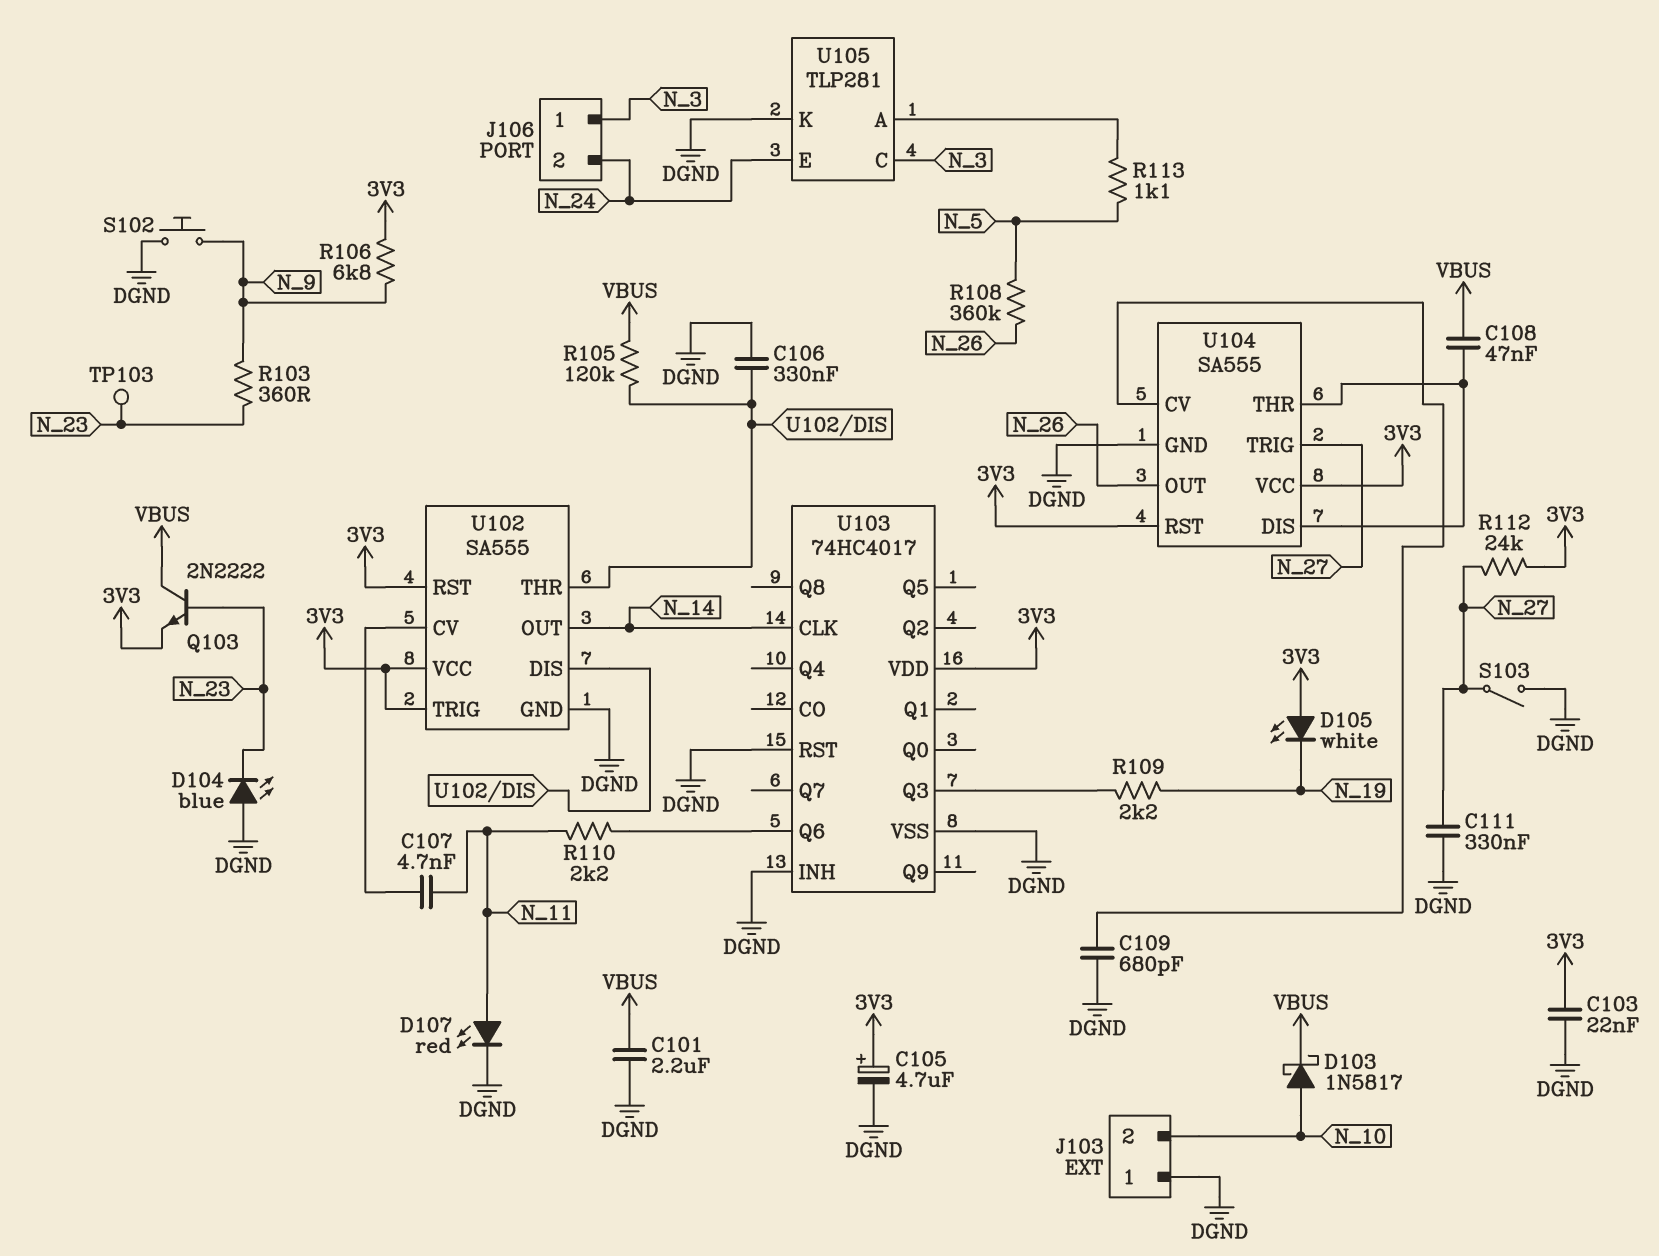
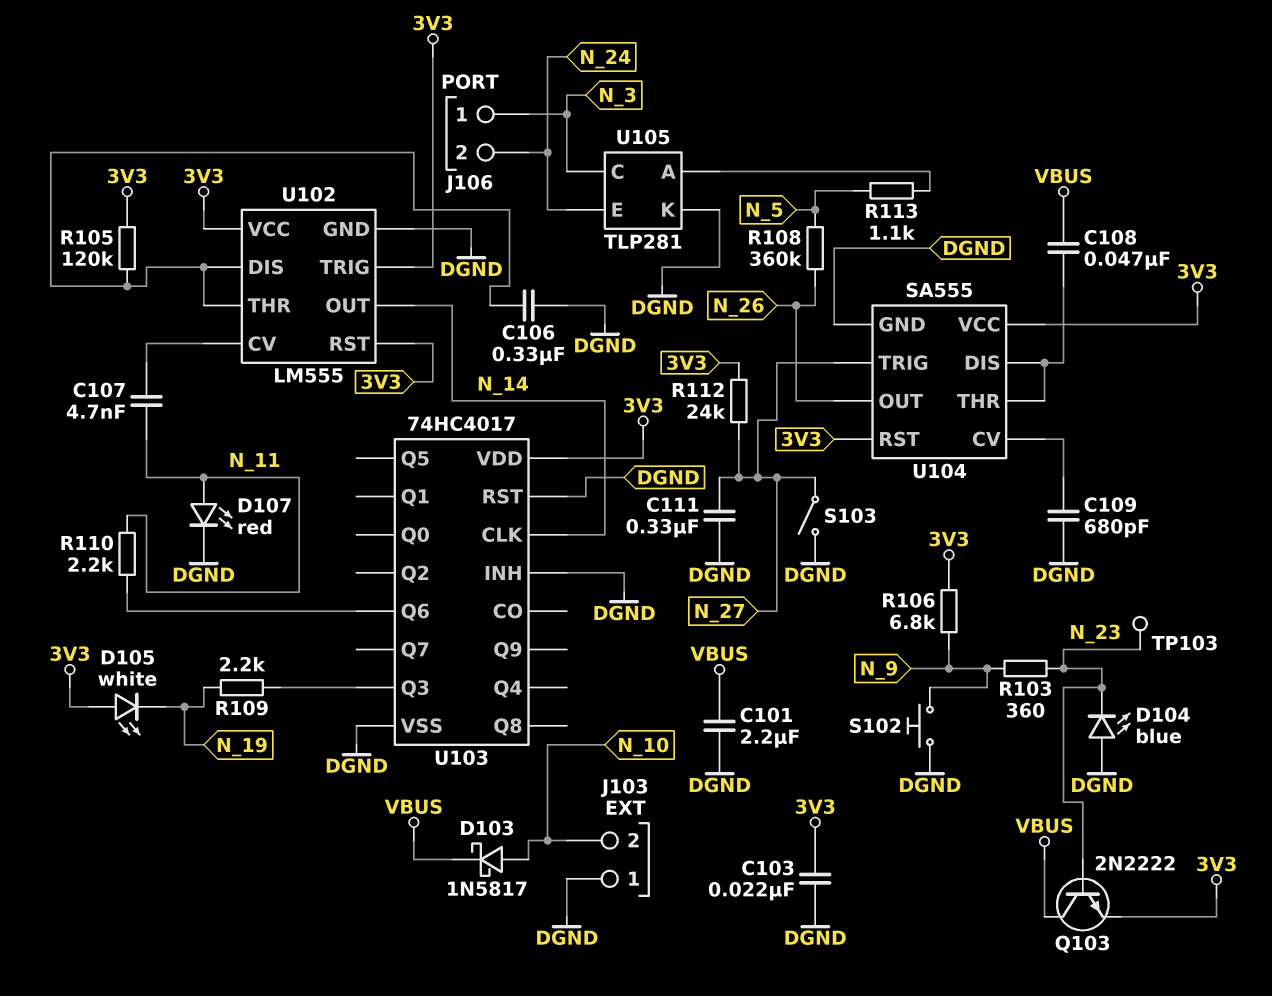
C105: 4.7uF (plus 3V3, minus DGND) -> none
R105: 120k (U102/DIS, VBUS) -> 120k (3V3, U102/DIS)
U102: SA555 -> LM555

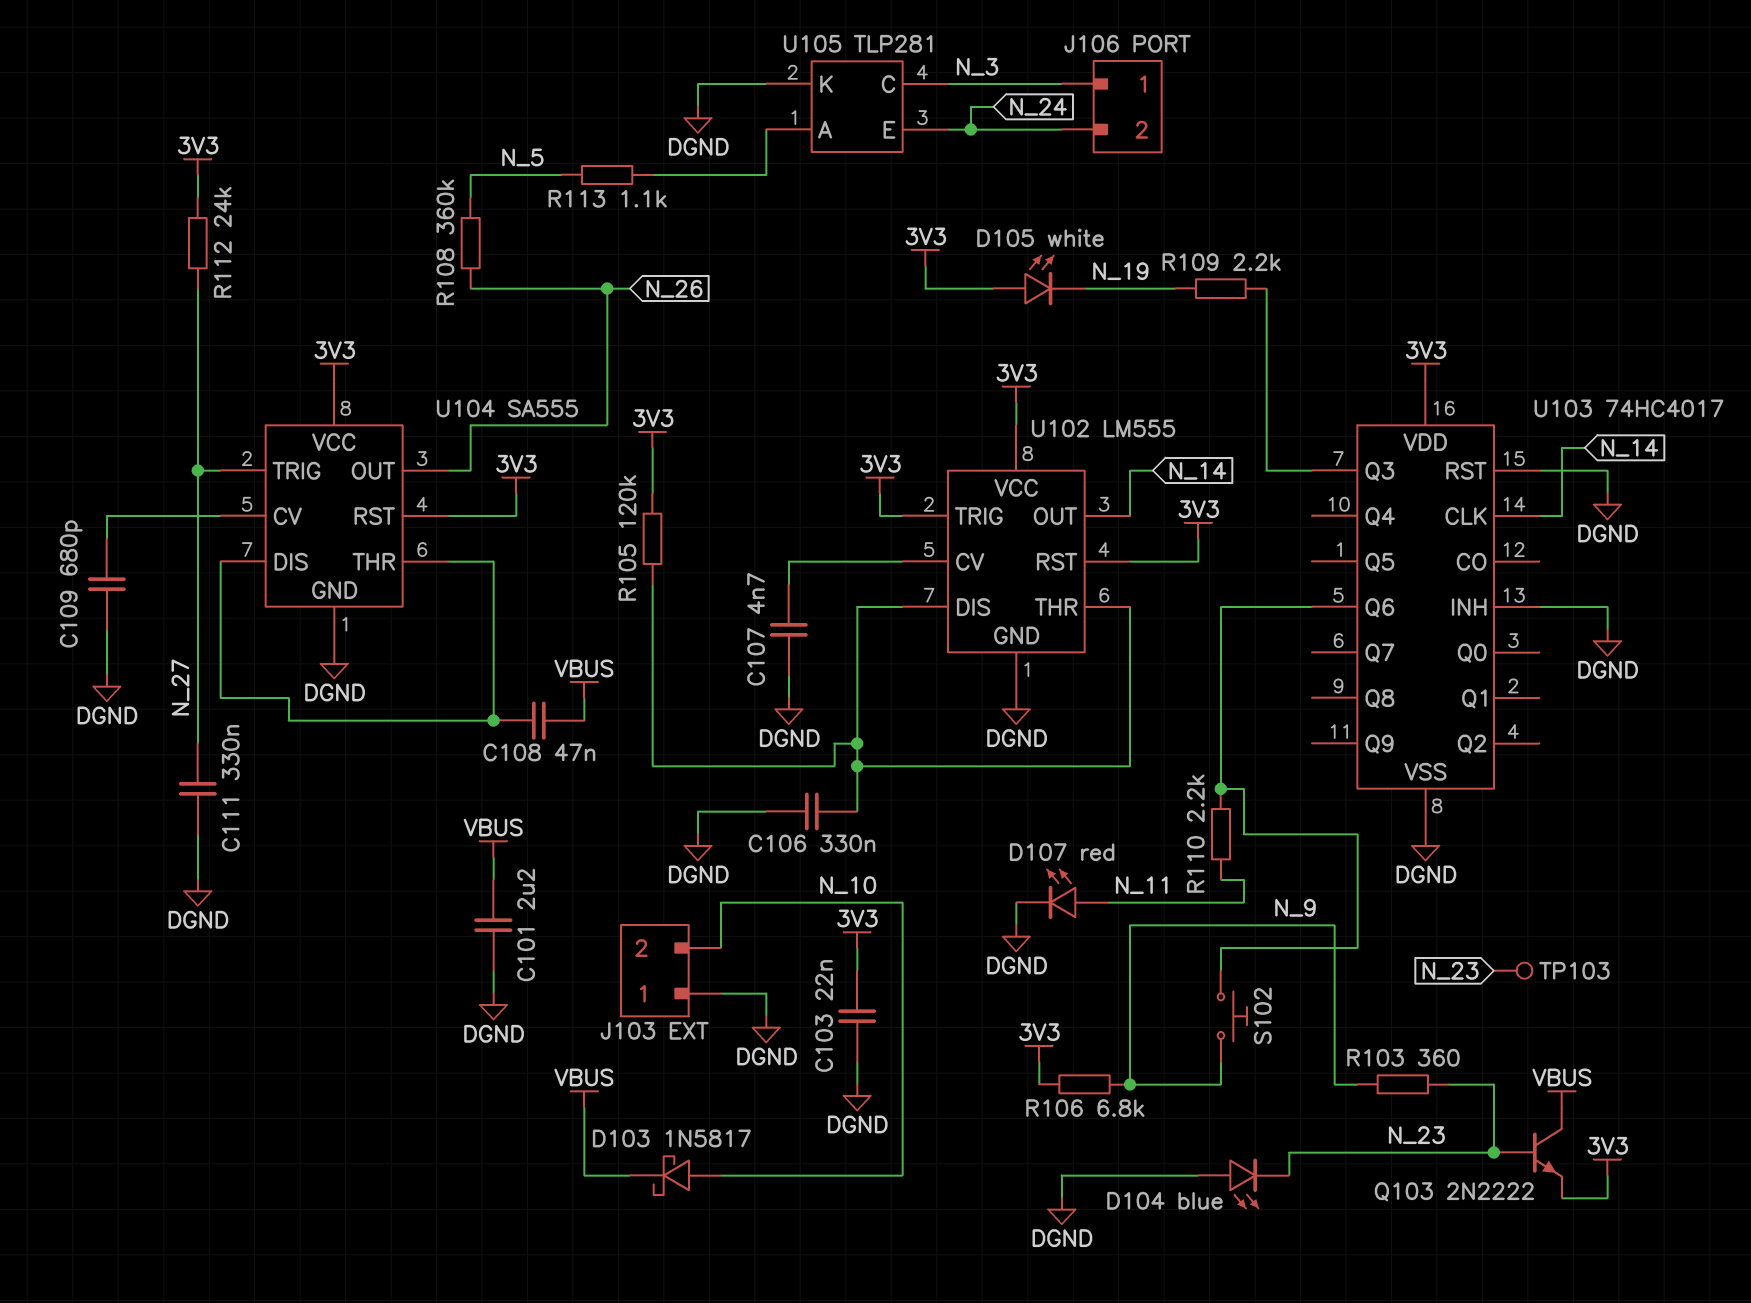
C107: 4.7nF (N_11, U102/CV) -> 4.7nF (DGND, U102/CV)
S102: button (DGND, N_9) -> button (N_9, U103/Q6)
S103: switch (DGND, N_27) -> none

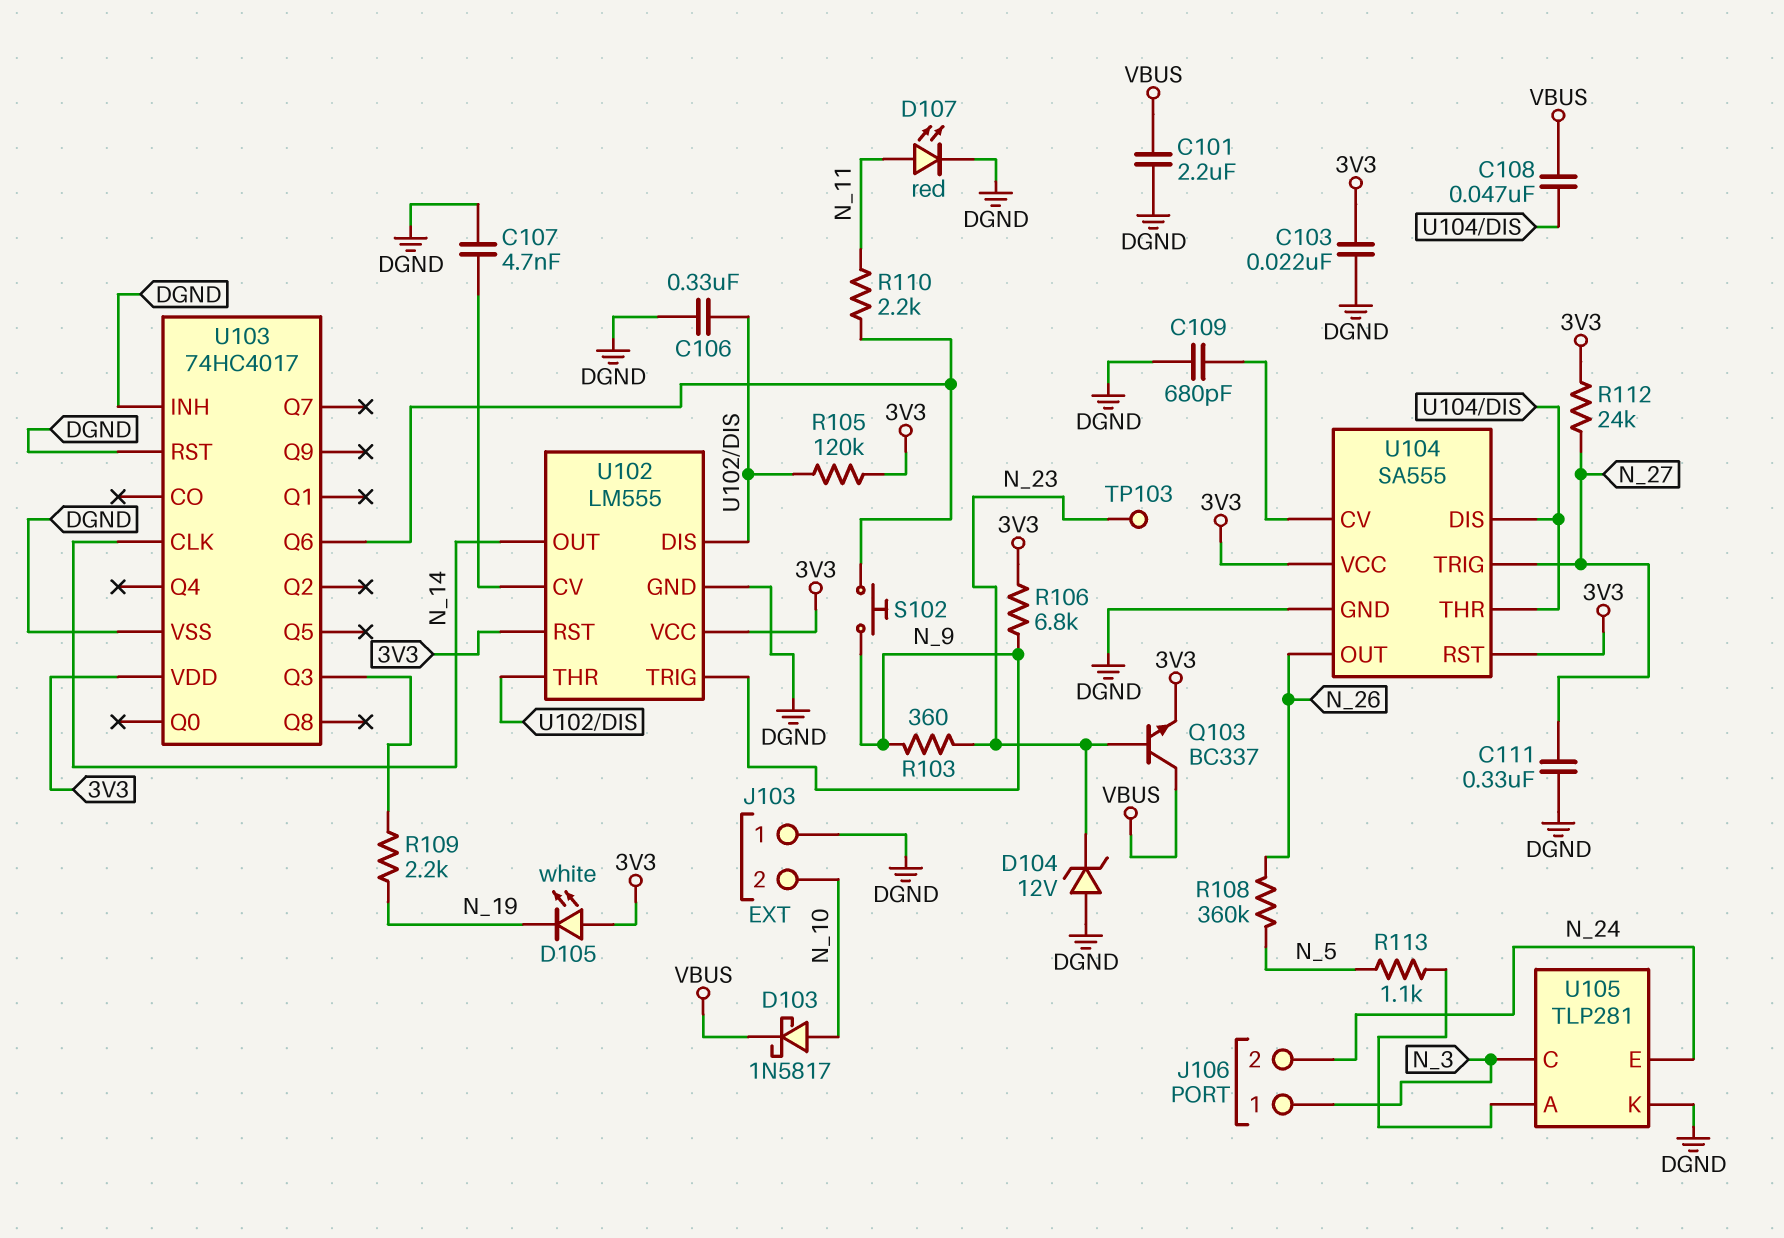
D104: LED blue (A DGND, K N_23) -> zener 12V (A DGND, K N_23)
Q103: NPN 2N2222 (B N_23, C VBUS, E 3V3) -> NPN BC337 (B N_23, C VBUS, E 3V3)
U102 pin TRIG: 3V3 -> N_9

